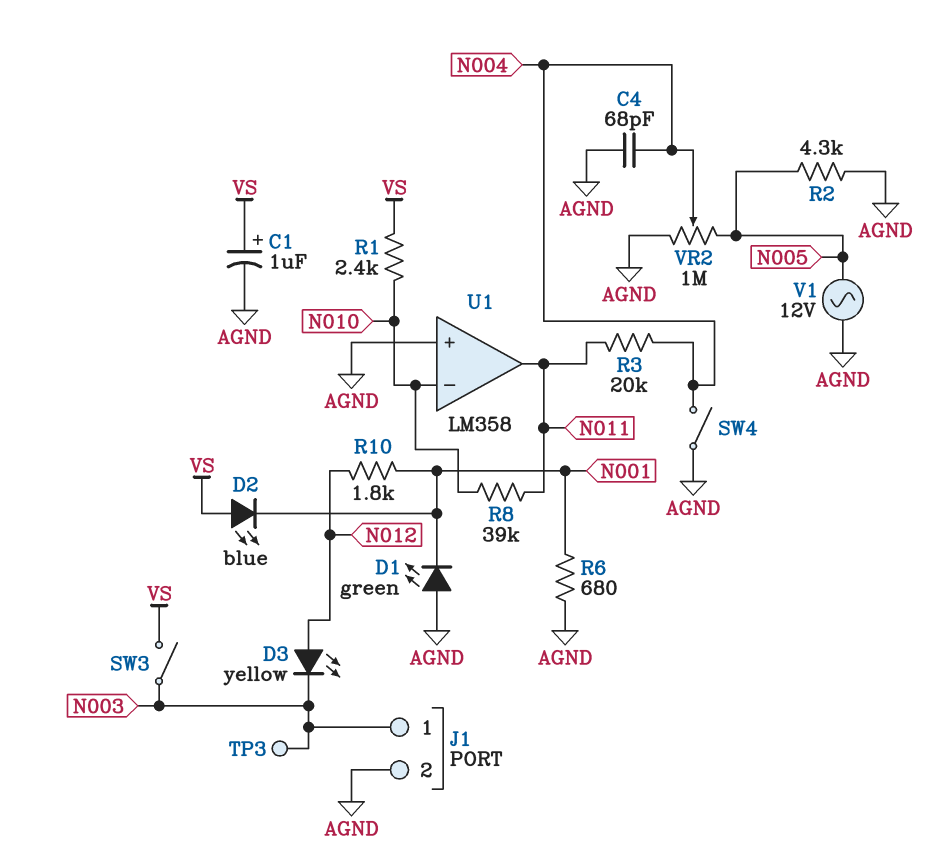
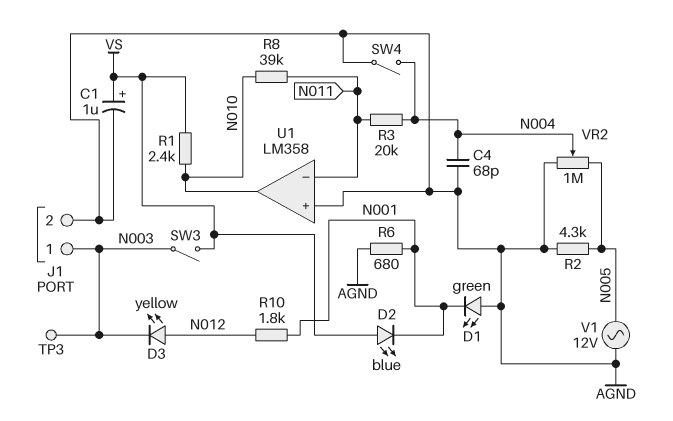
U1 pin in-: N010 -> N011
U1 pin out: N011 -> N010

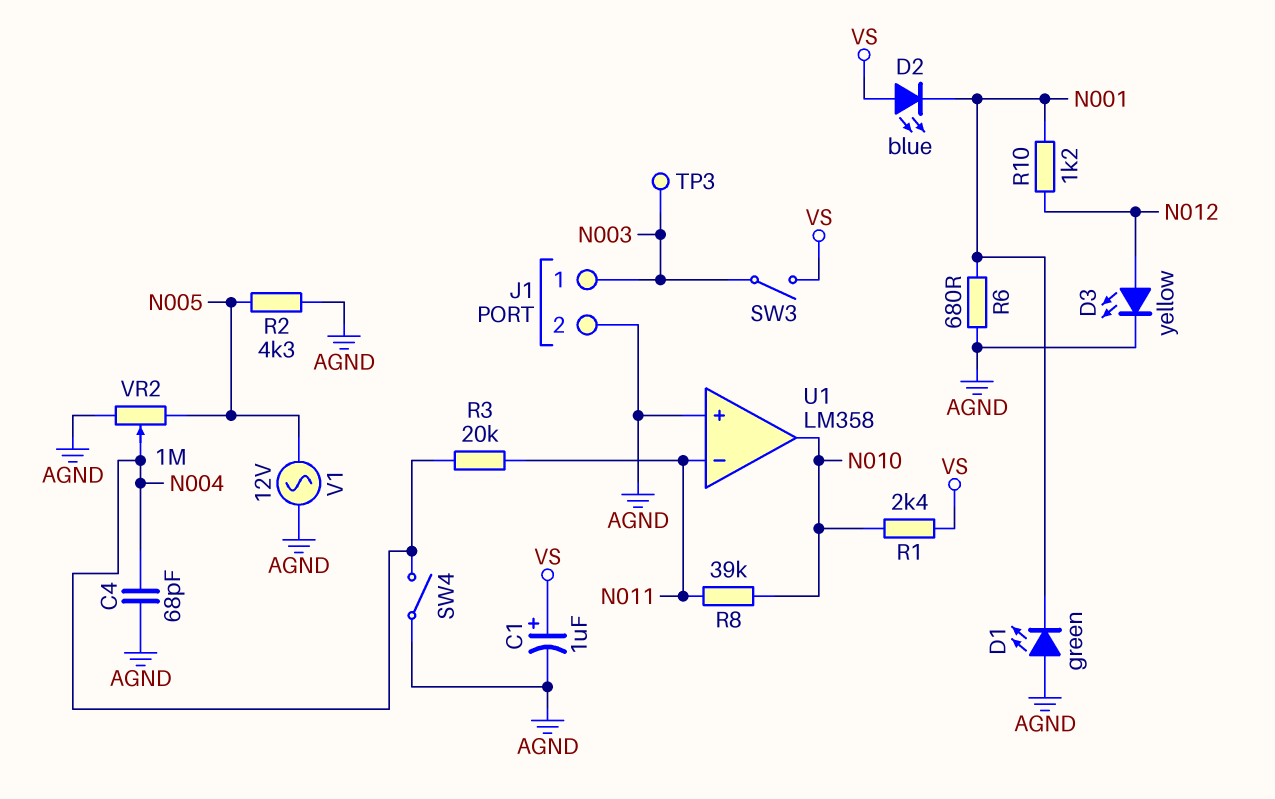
D3: LED yellow (A N012, K N003) -> LED yellow (A N012, K AGND)
R10: 1.8k (N001, N012) -> 1.2k (N001, N012)

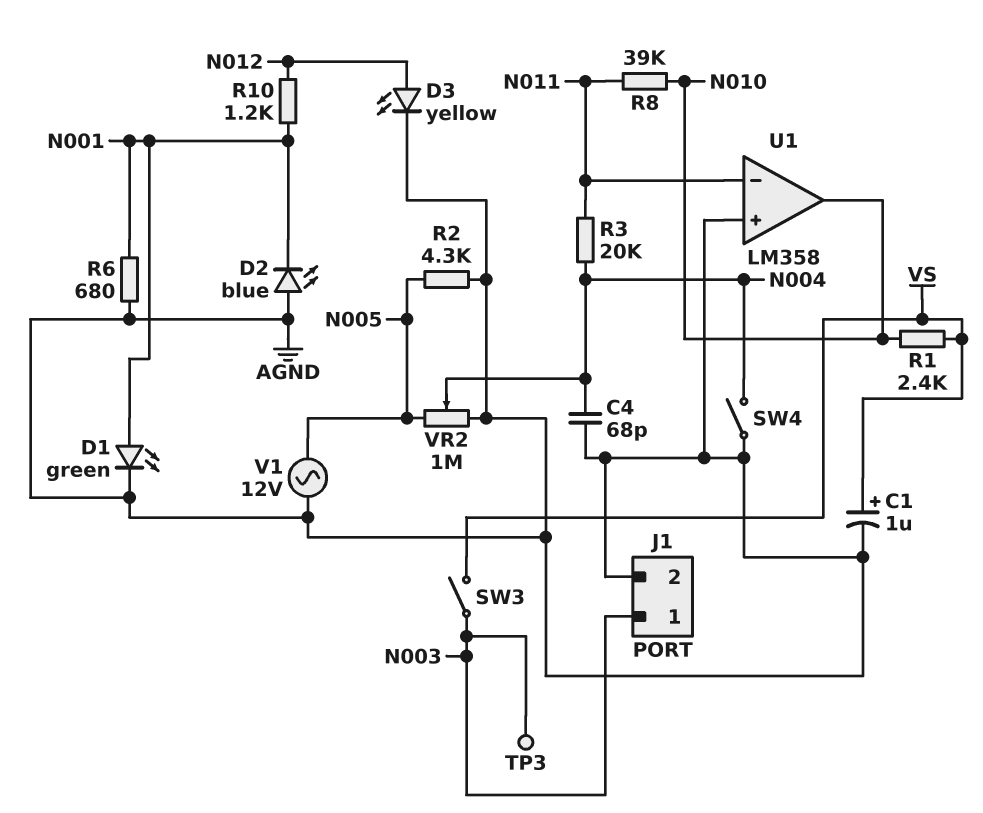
D1: LED green (A AGND, K N001) -> LED green (A N001, K AGND)
D2: LED blue (A VS, K N001) -> LED blue (A AGND, K N001)

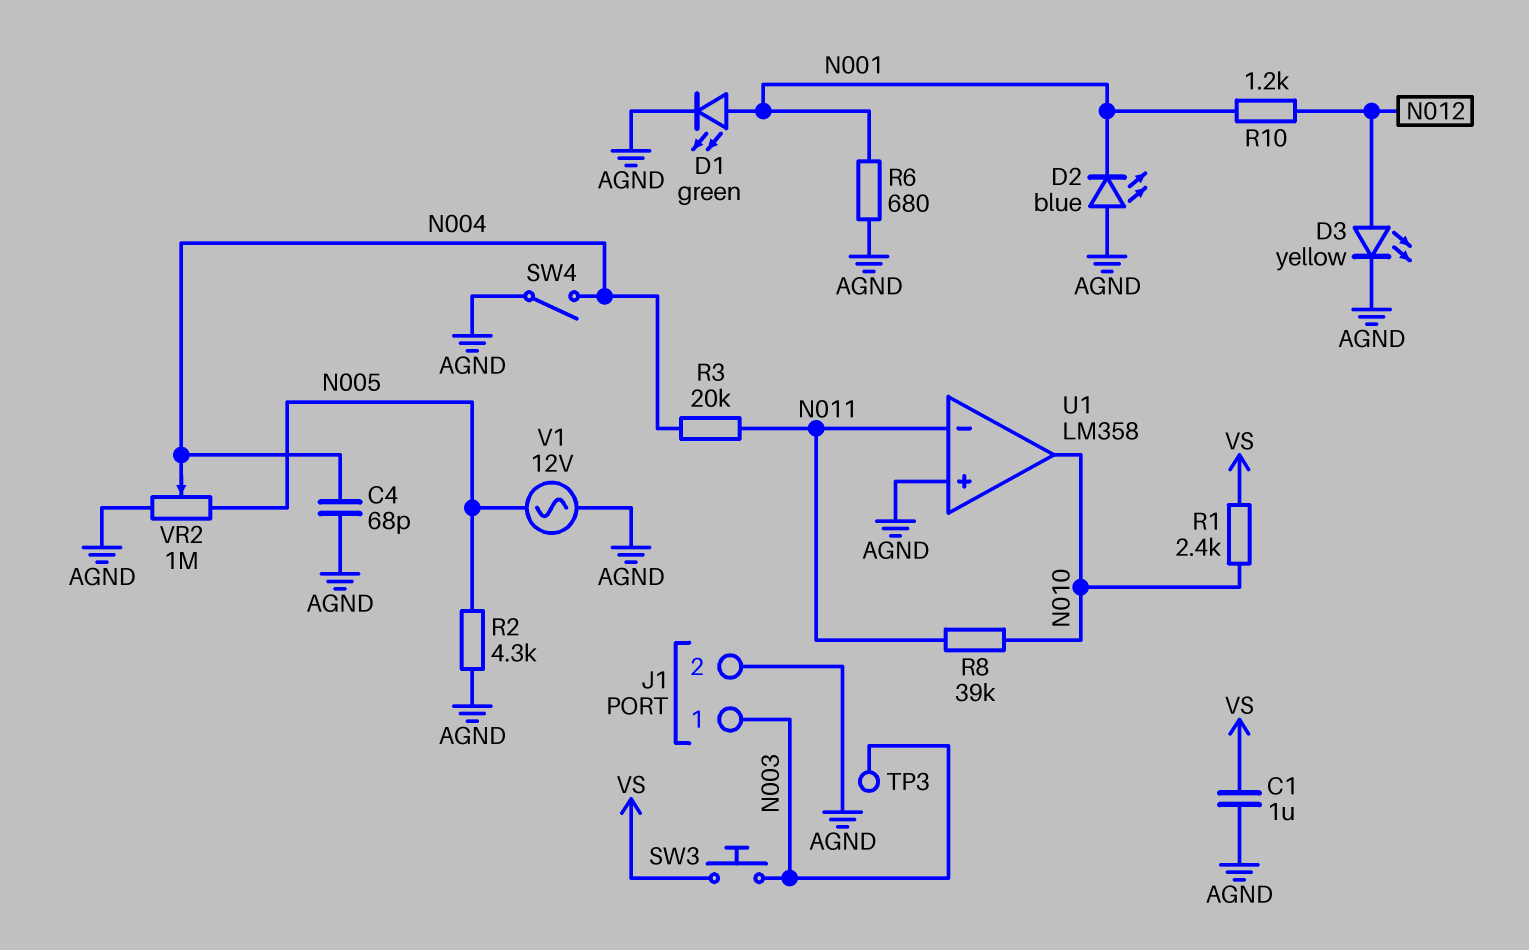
C1: 1uF (plus VS, minus AGND) -> 1uF (AGND, VS)
SW3: switch (N003, VS) -> button (N003, VS)

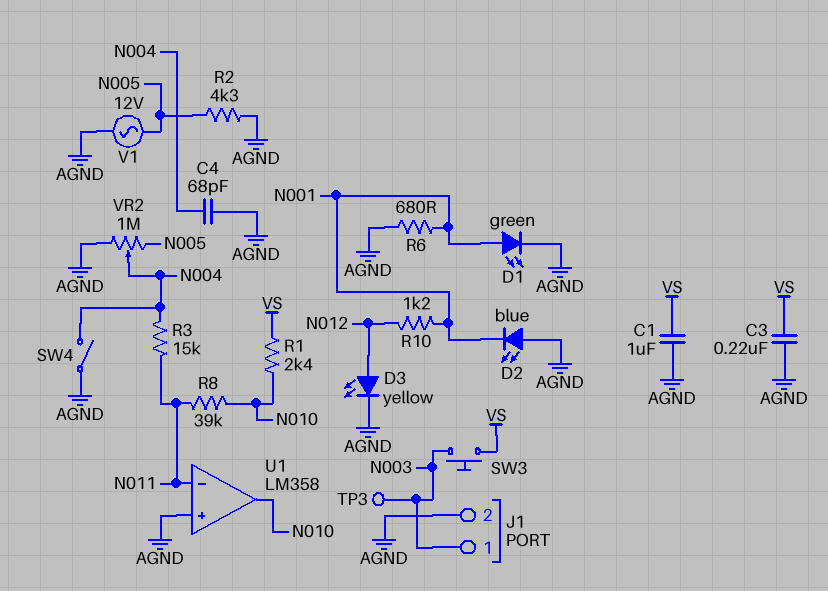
C3: none -> 220nF (AGND, VS)
R3: 20k (N004, N011) -> 15k (N004, N011)

